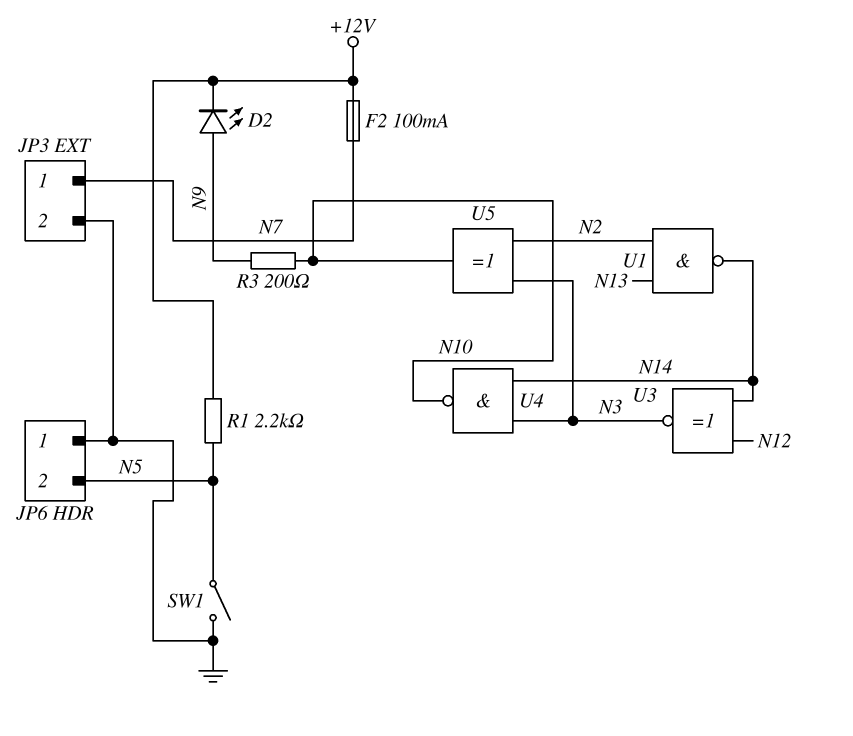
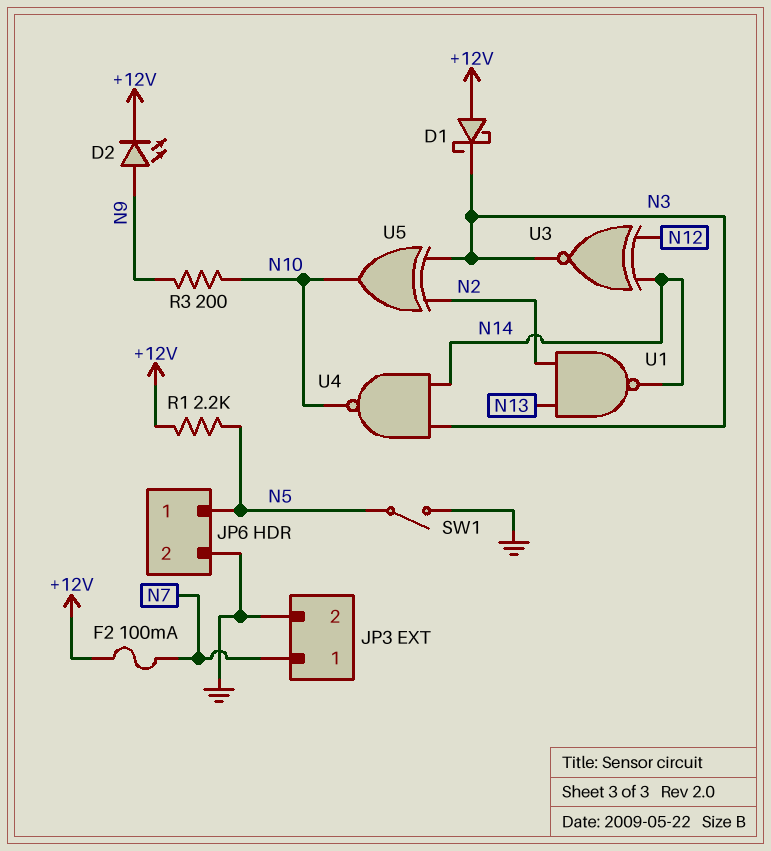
D1: none -> schottky (A +12V, K N3)
JP6 pin 1: GND -> N5
JP6 pin 2: N5 -> GND

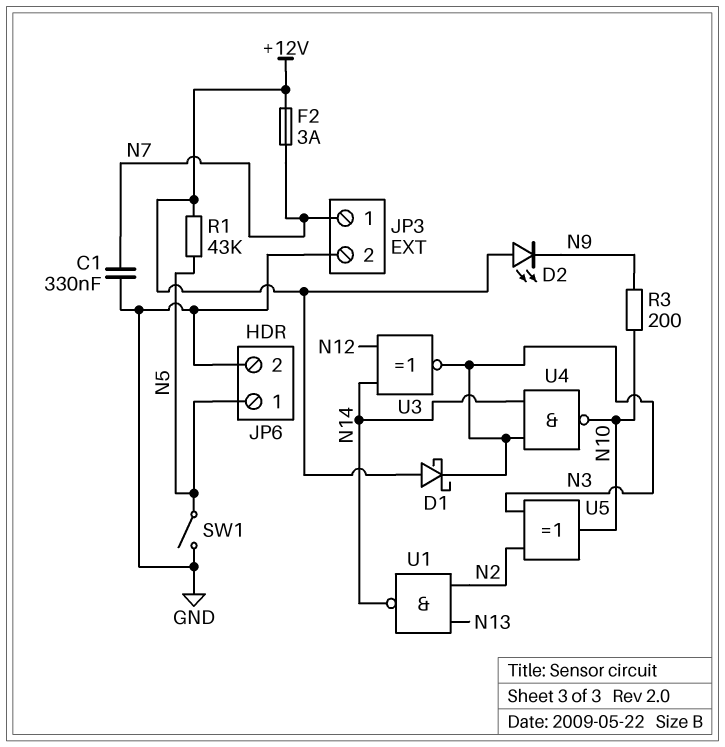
C1: none -> 330nF (GND, N7)
D2: LED (A N9, K +12V) -> LED (A +12V, K N9)
F2: 100mA (+12V, N7) -> 3A (+12V, N7)
R1: 2.2k (+12V, N5) -> 43k (+12V, N5)

